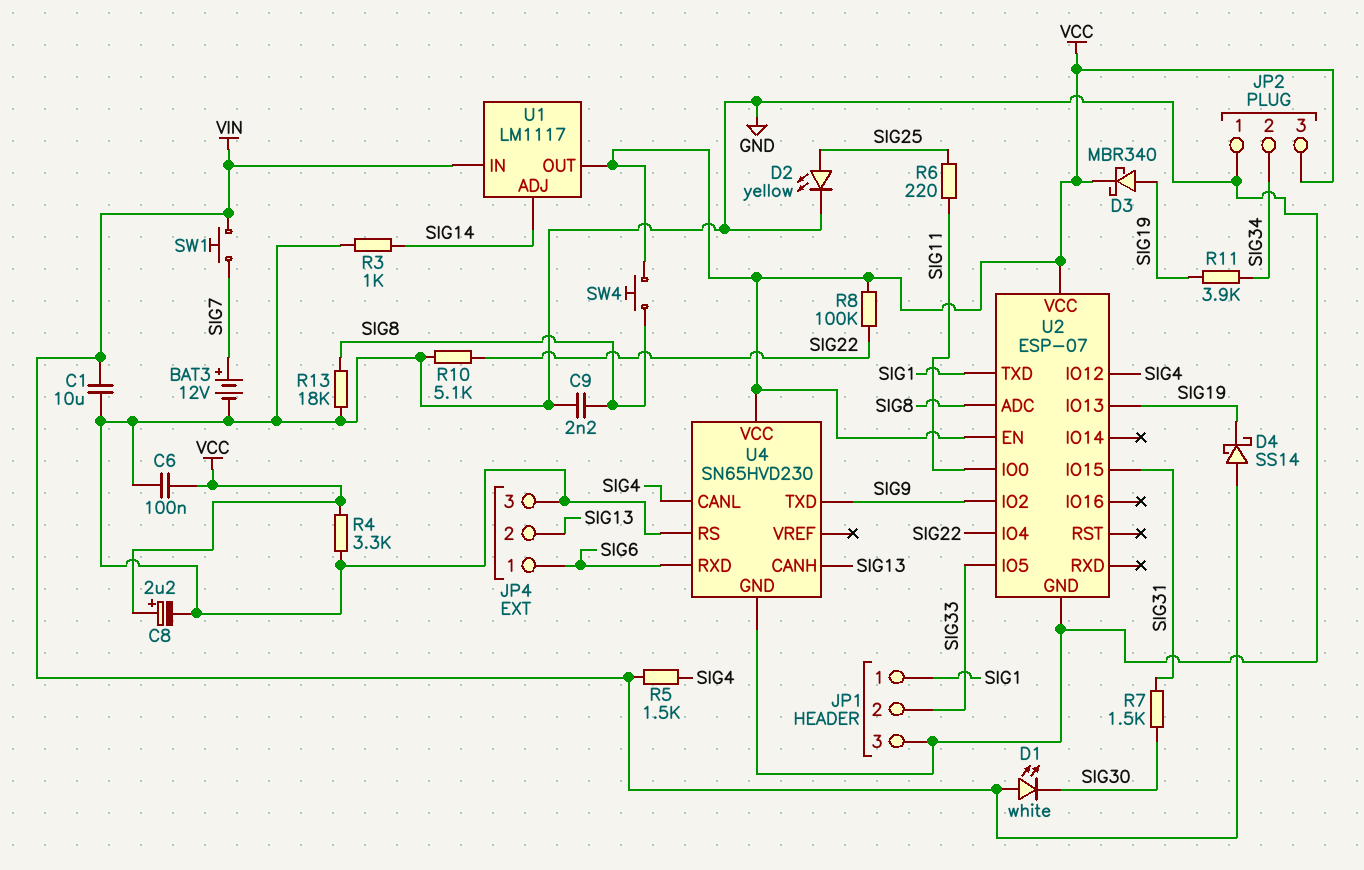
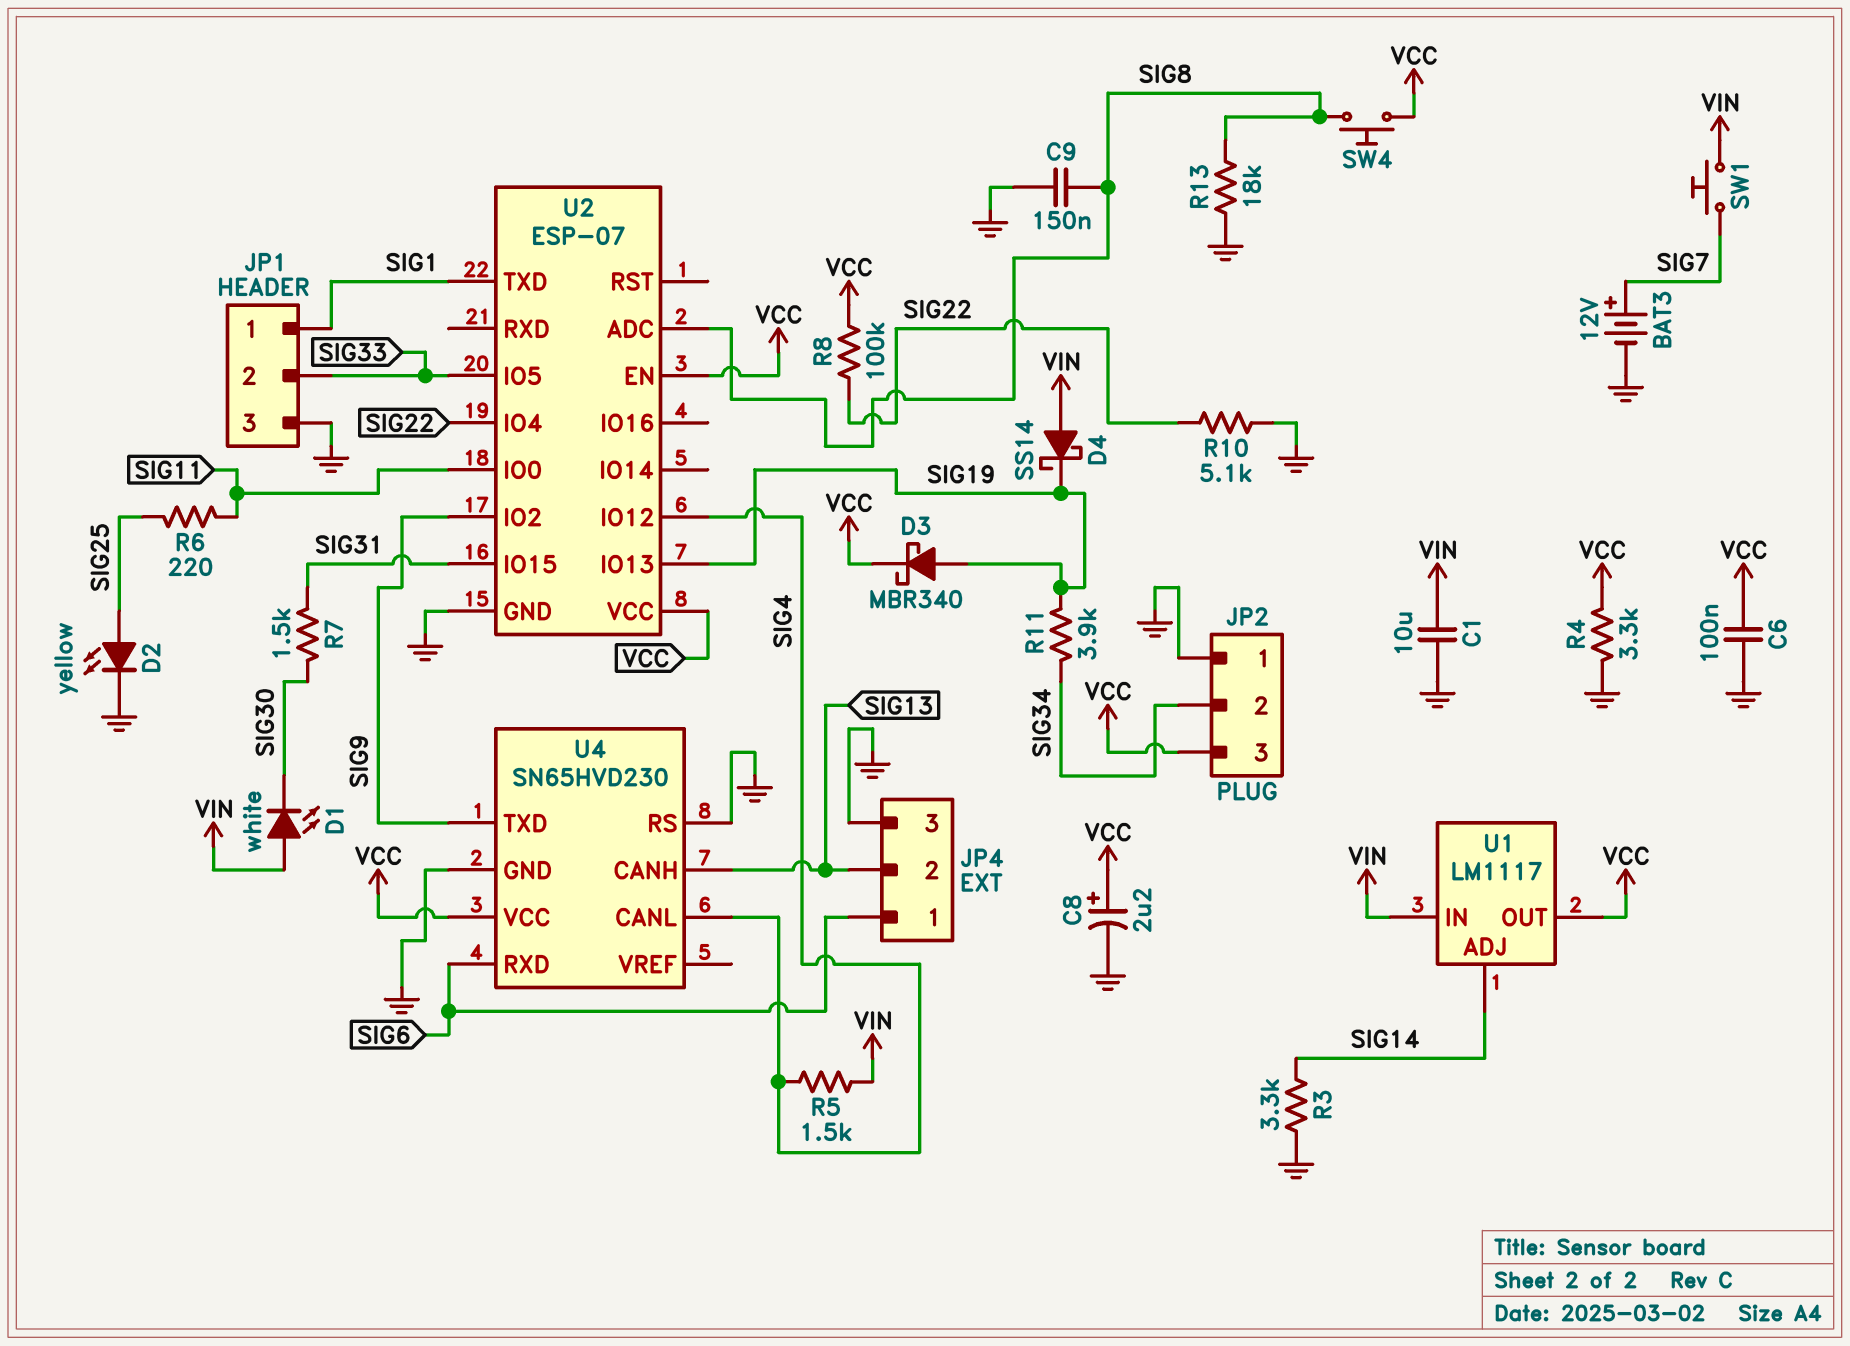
C9: 2.2nF (GND, SIG8) -> 150nF (GND, SIG8)
R3: 1k (GND, SIG14) -> 3.3k (GND, SIG14)

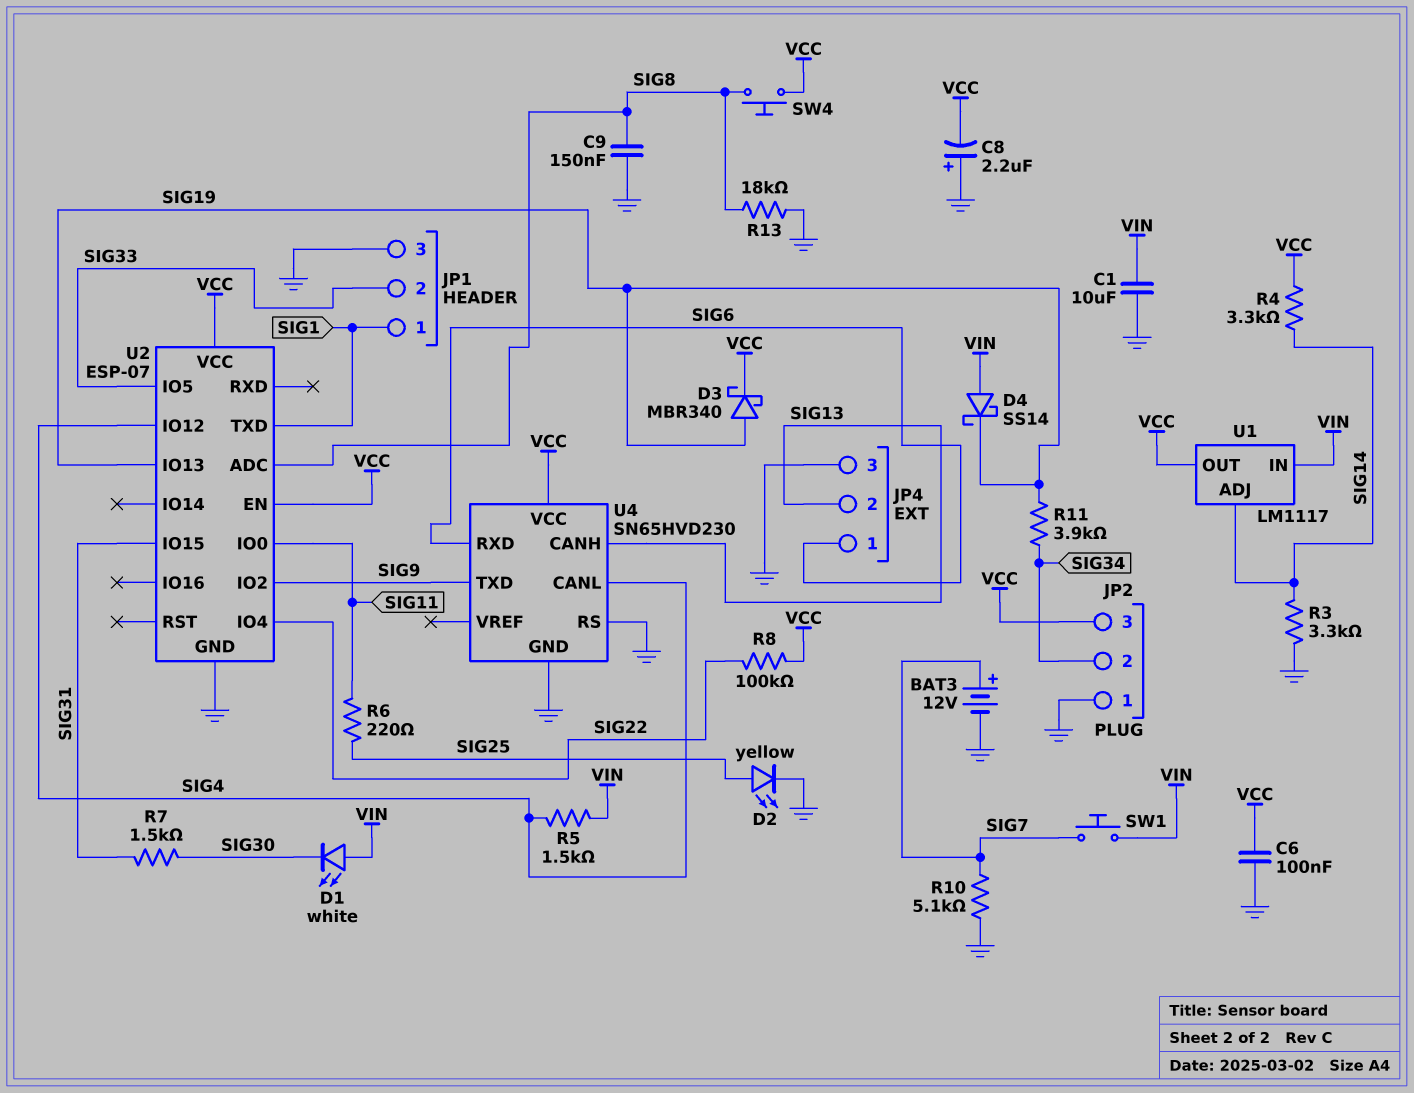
C8: 2.2uF (plus VCC, minus GND) -> 2.2uF (plus GND, minus VCC)
R4: 3.3k (GND, VCC) -> 3.3k (SIG14, VCC)
R10: 5.1k (GND, SIG22) -> 5.1k (GND, SIG7)

